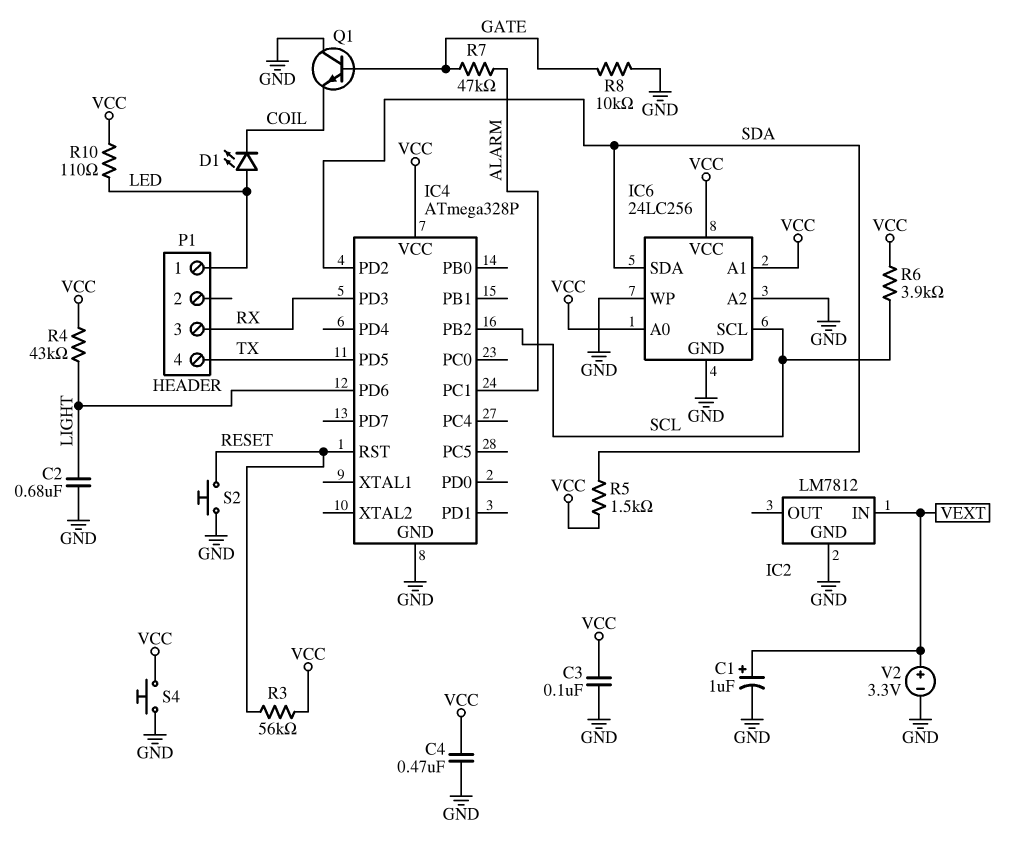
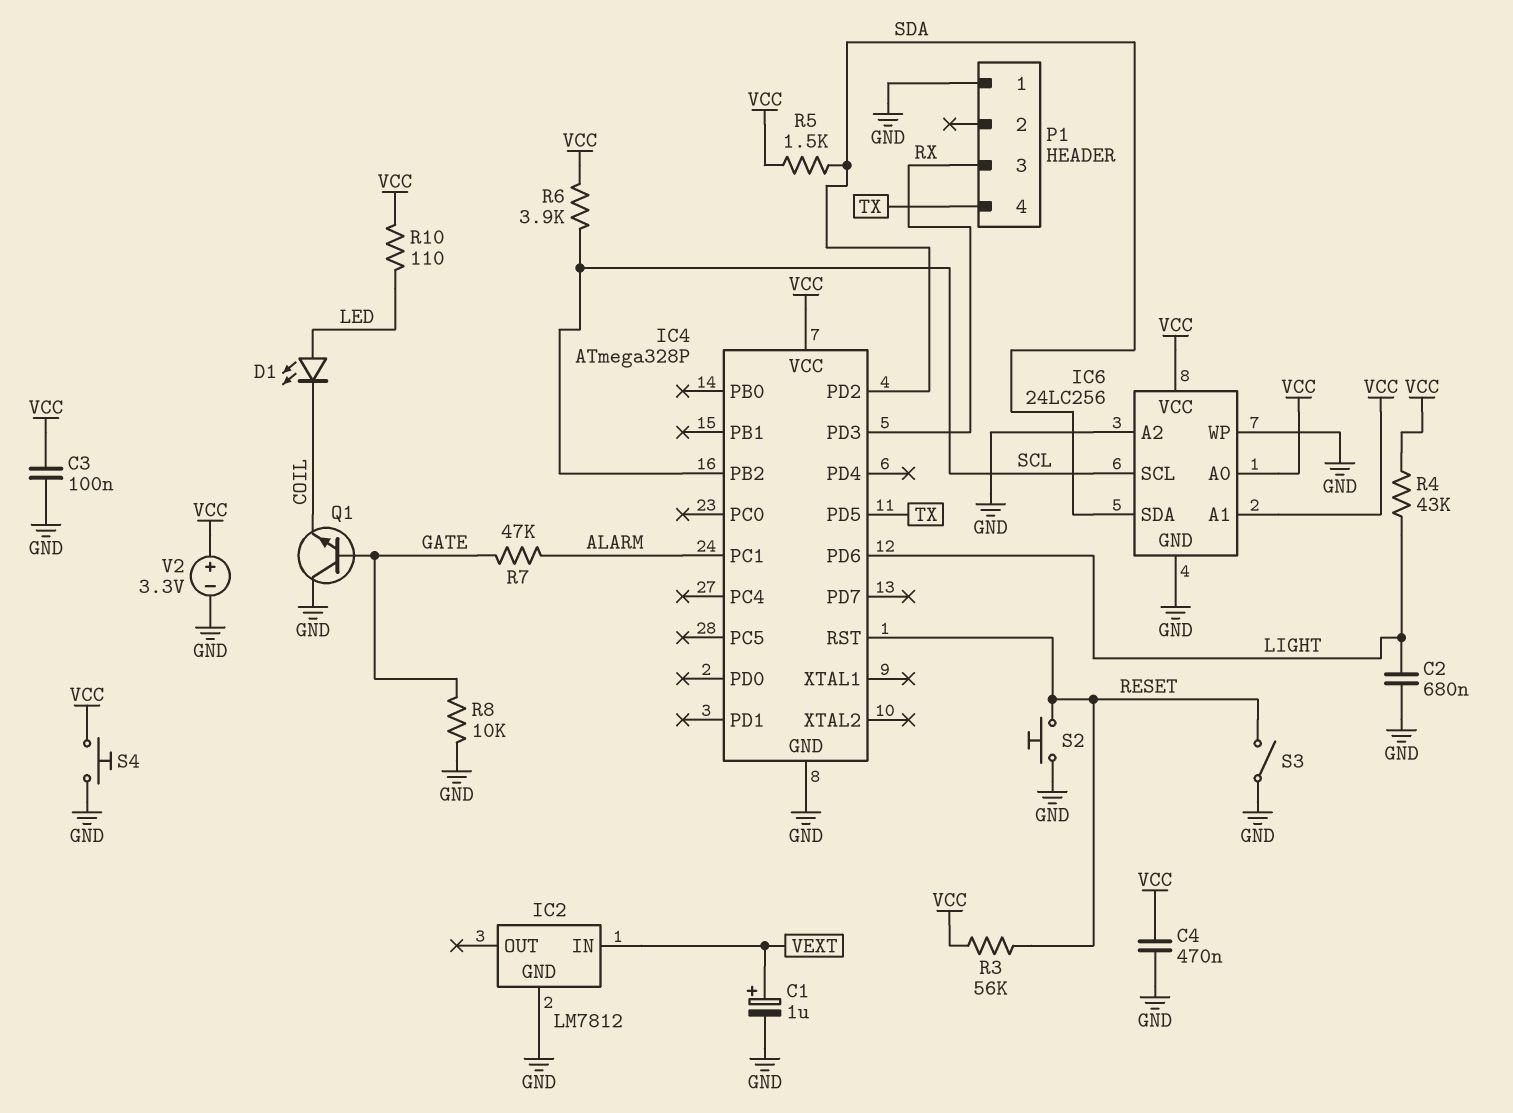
P1 pin 1: LED -> GND
S3: none -> switch (GND, RESET)
V2: 3.3V (plus VEXT, minus GND) -> 3.3V (plus VCC, minus GND)

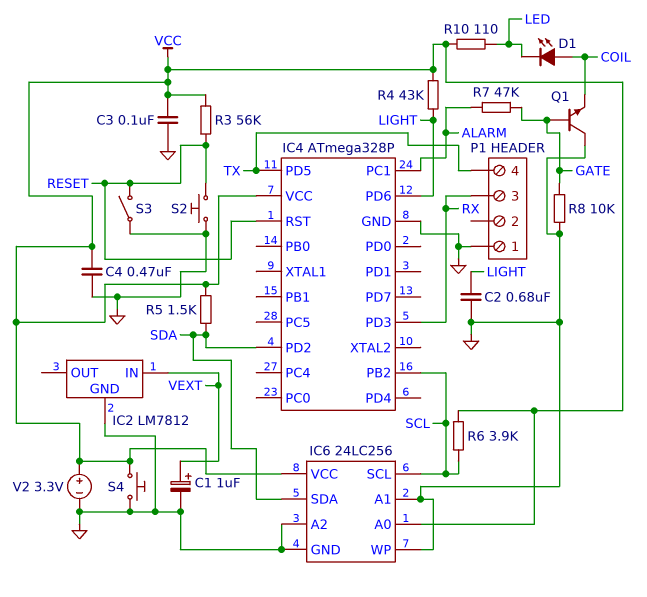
D1: LED (A LED, K COIL) -> LED (A COIL, K LED)
IC6 pin A1: VCC -> GND

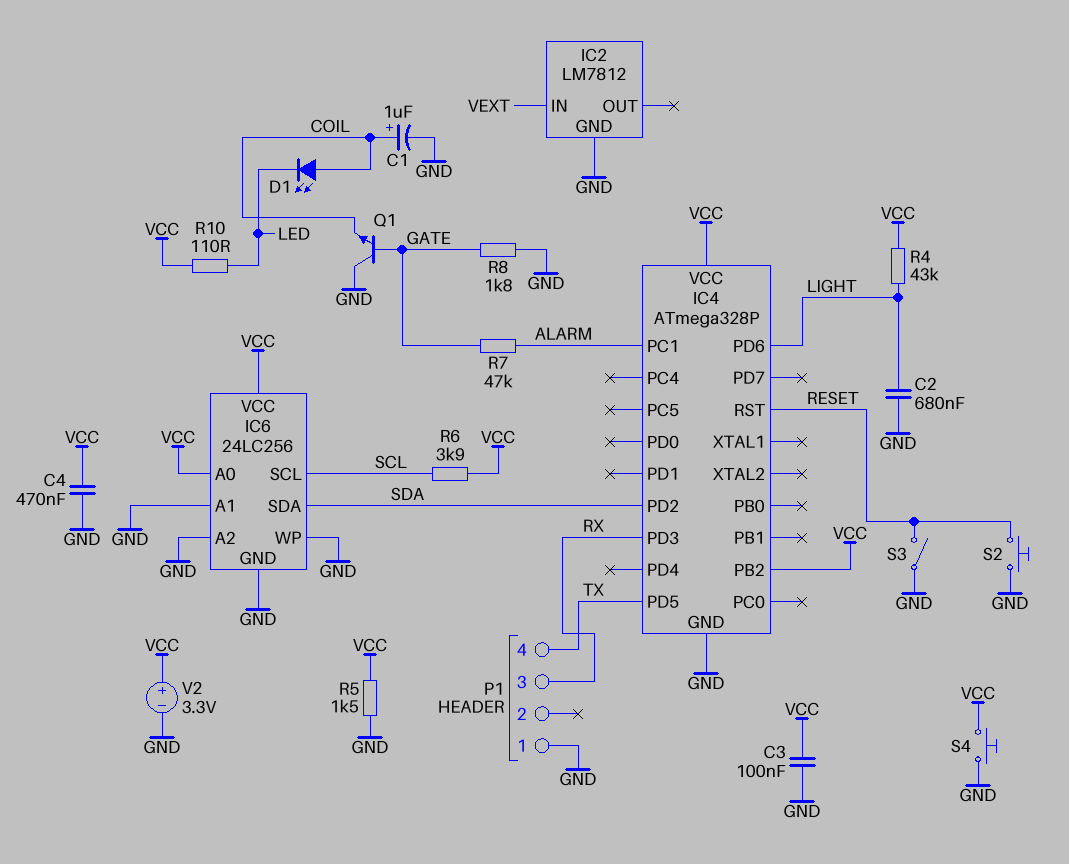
C1: 1uF (plus VEXT, minus GND) -> 1uF (plus COIL, minus GND)
IC4 pin PB2: SCL -> VCC
R3: 56k (RESET, VCC) -> none
R5: 1.5k (SDA, VCC) -> 1.5k (GND, VCC)
R8: 10k (GATE, GND) -> 1.8k (GATE, GND)

